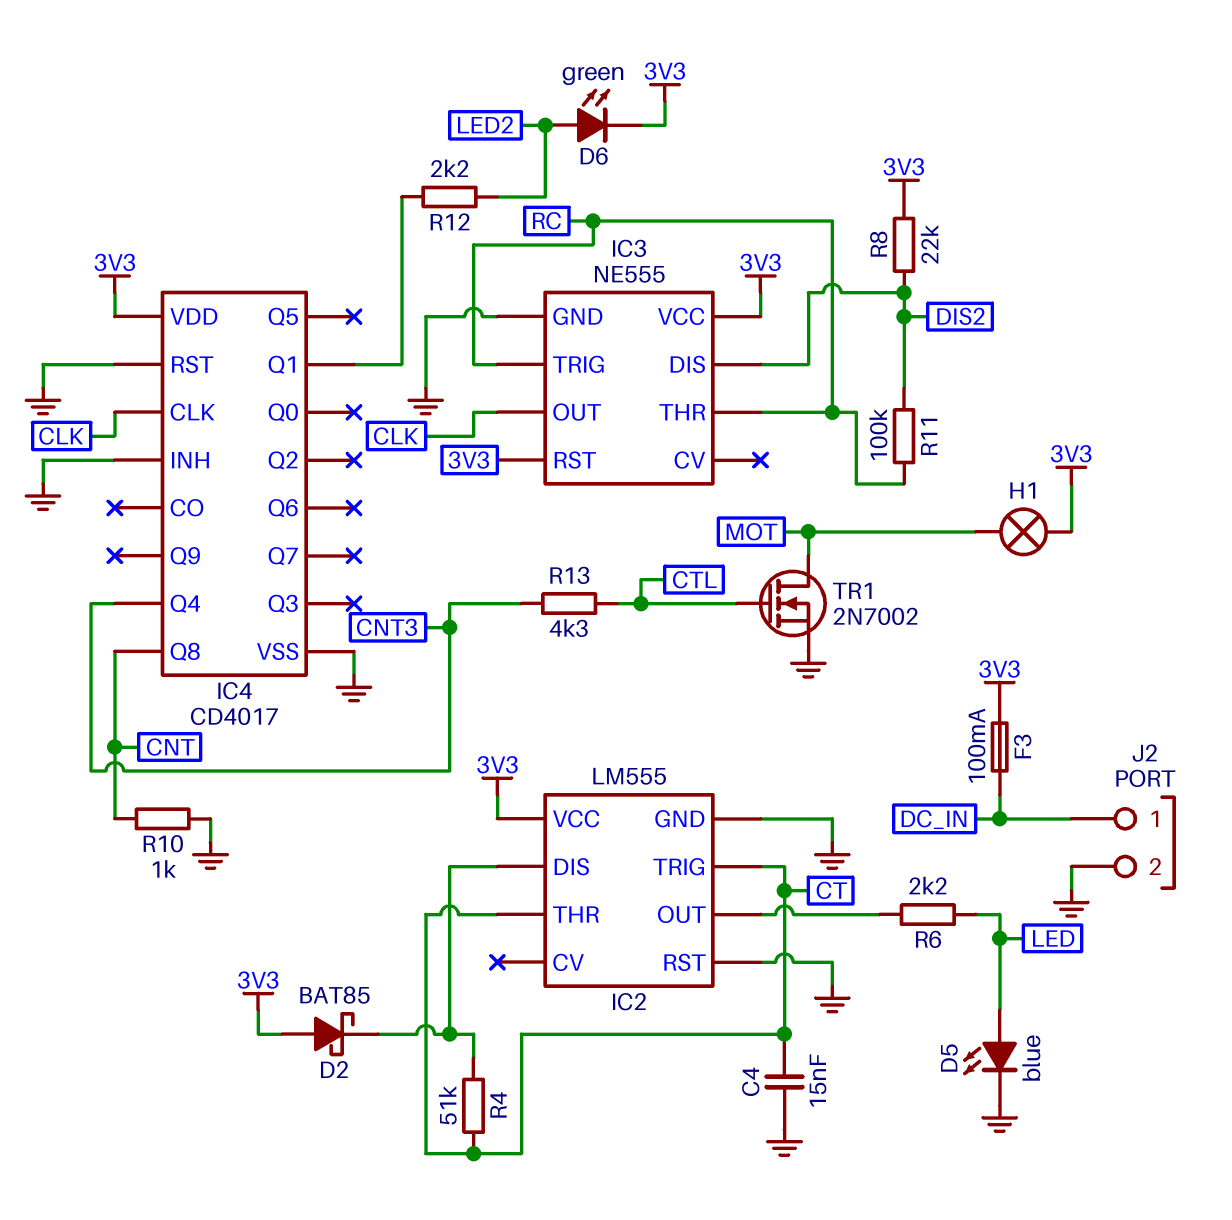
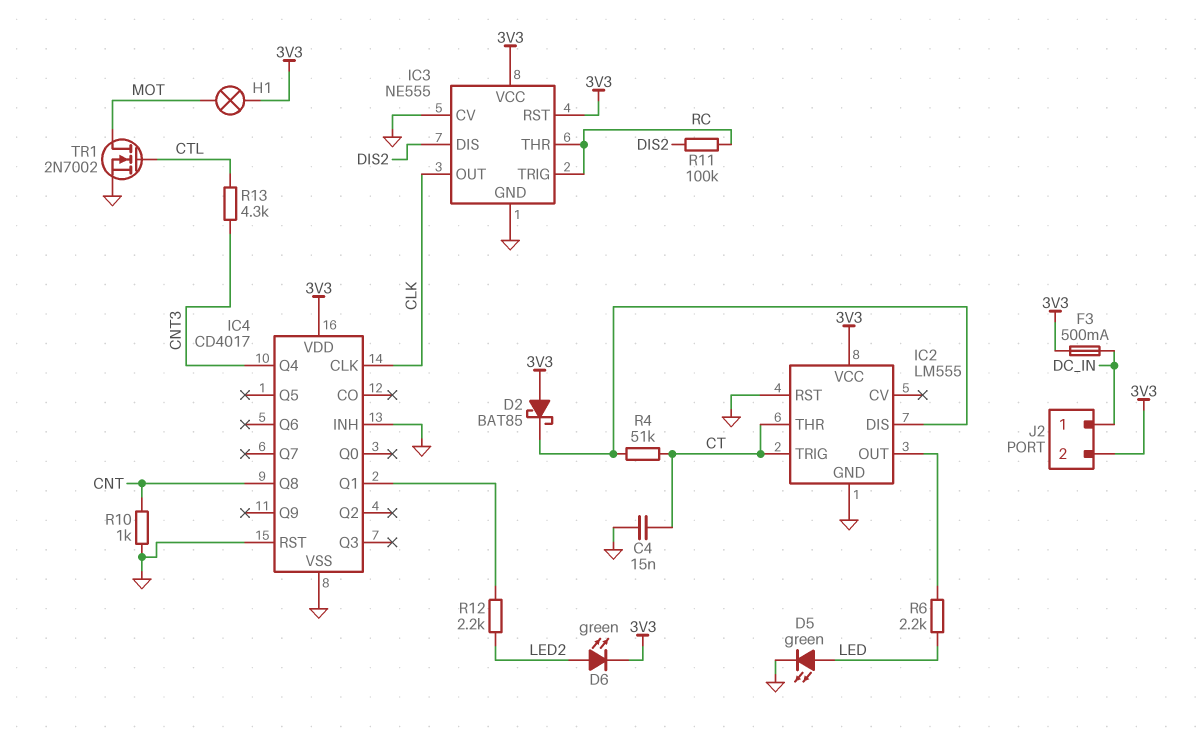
D5: LED blue (A LED, K GND) -> LED green (A LED, K GND)
F3: 100mA (3V3, DC_IN) -> 500mA (3V3, DC_IN)
IC3 pin CV: none -> GND
J2 pin 2: GND -> 3V3
R8: 22k (3V3, DIS2) -> none

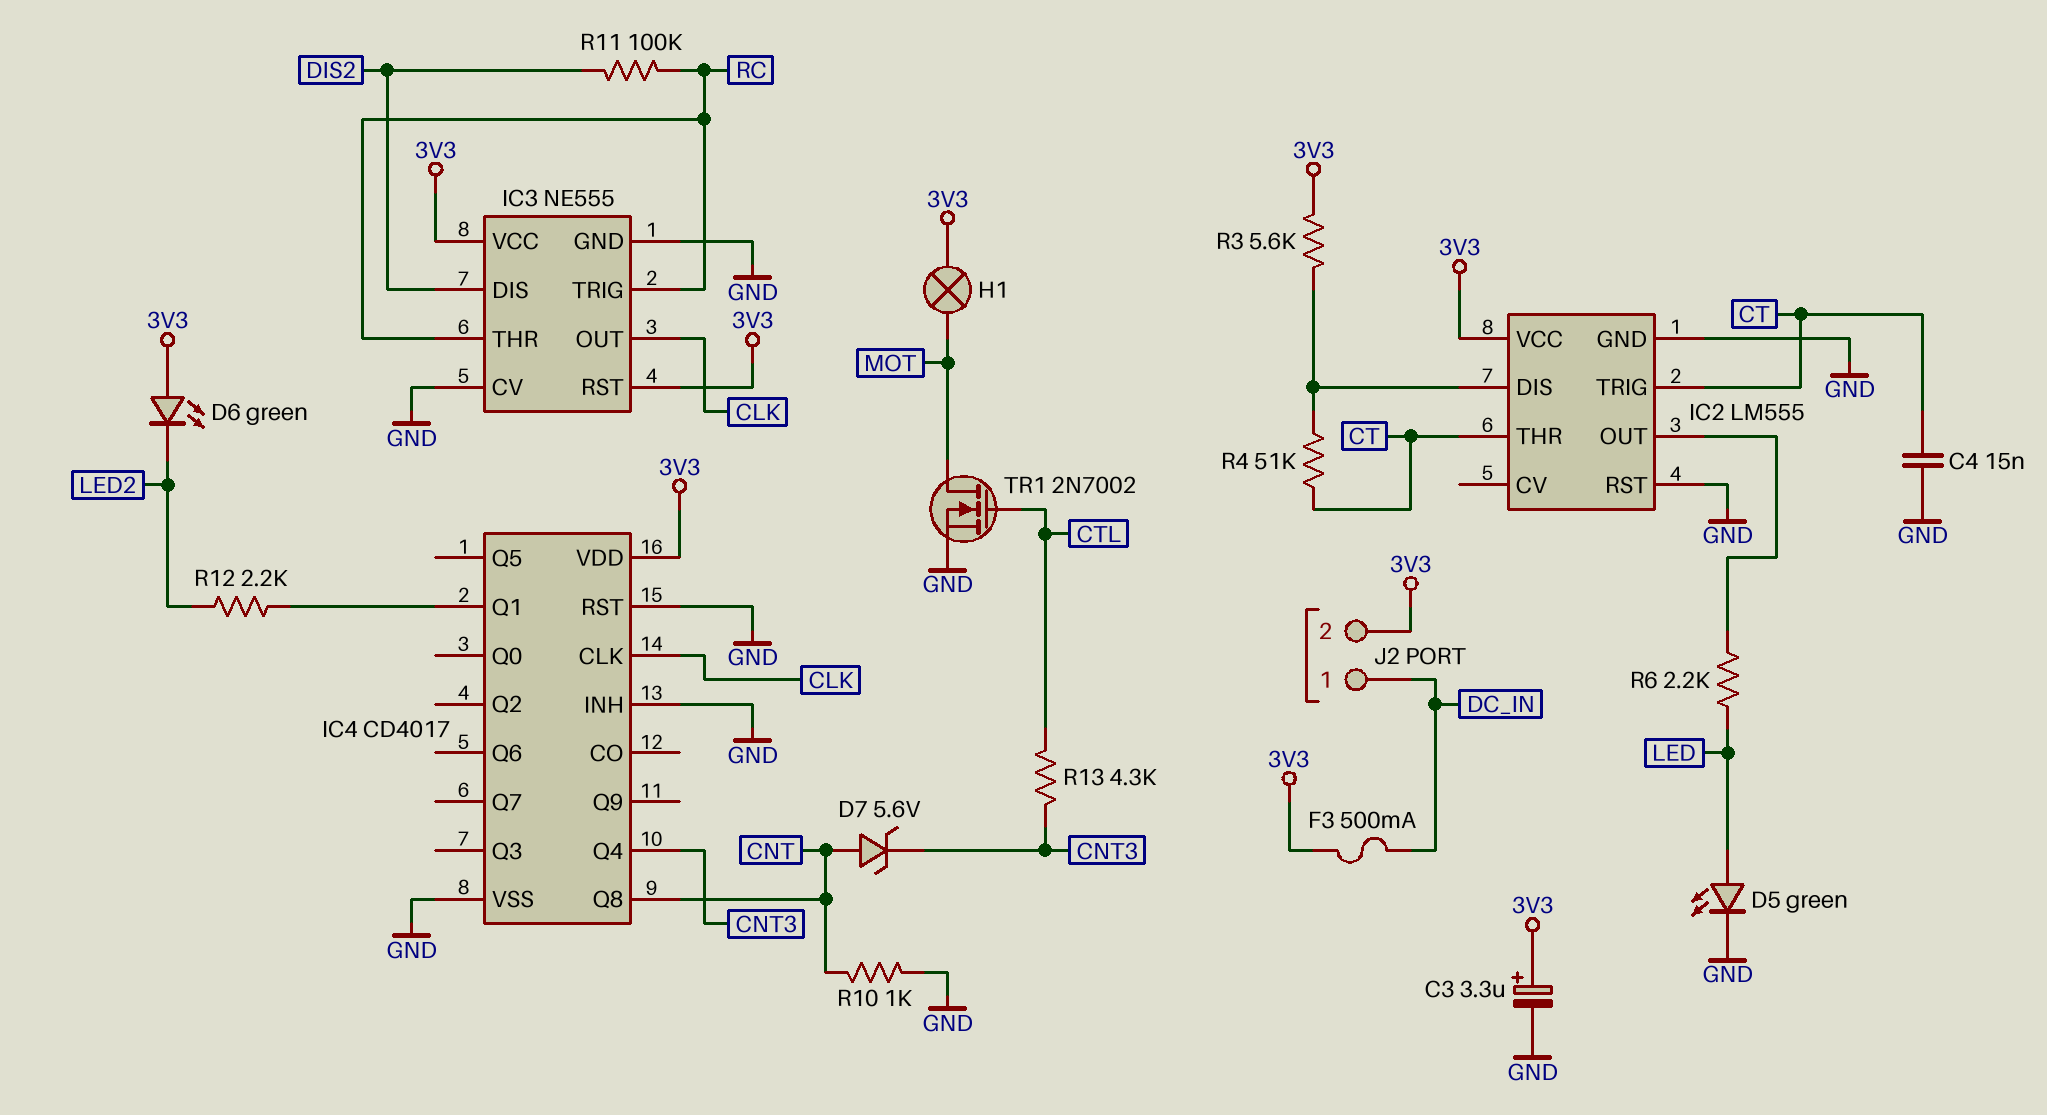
C3: none -> 3.3uF (plus 3V3, minus GND)
D2: schottky BAT85 (A 3V3, K IC2/DIS) -> none
D6: LED green (A LED2, K 3V3) -> LED green (A 3V3, K LED2)
D7: none -> zener 5.6V (A CNT, K CNT3)
R3: none -> 5.6k (3V3, IC2/DIS)

